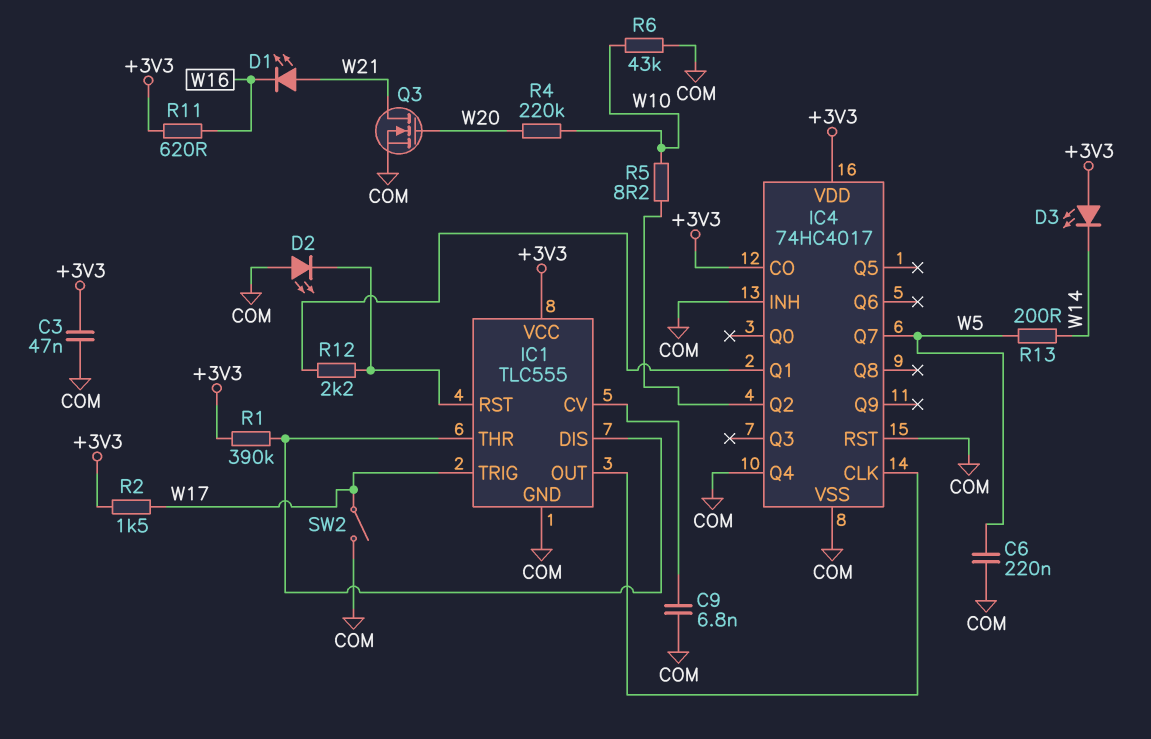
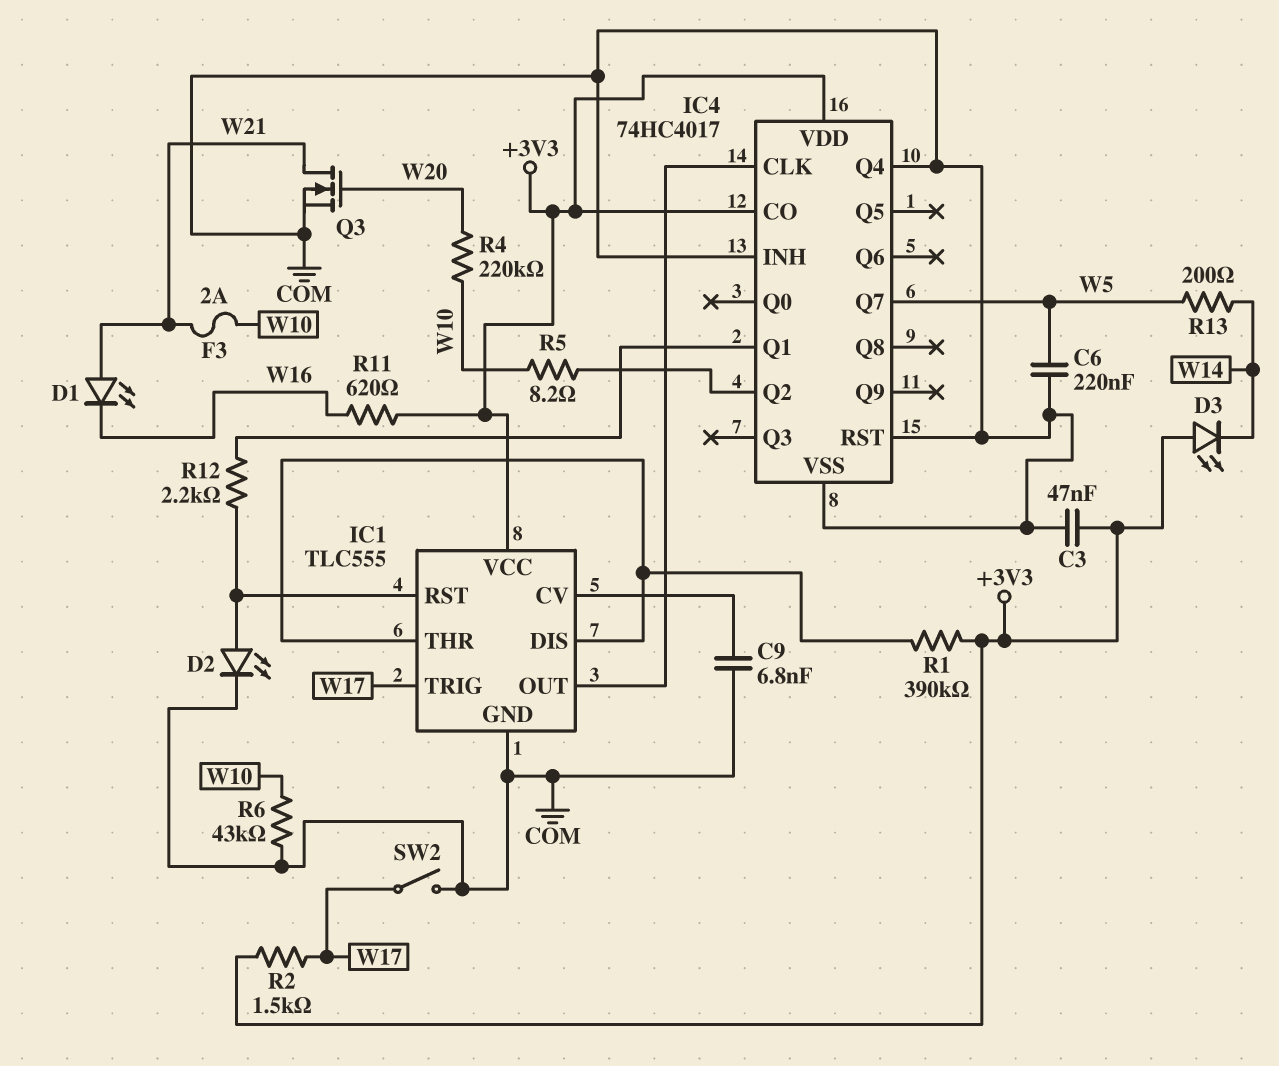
D2: LED (A COM, K IC1/RST) -> LED (A IC1/RST, K COM)
F3: none -> 2A (W10, W21)

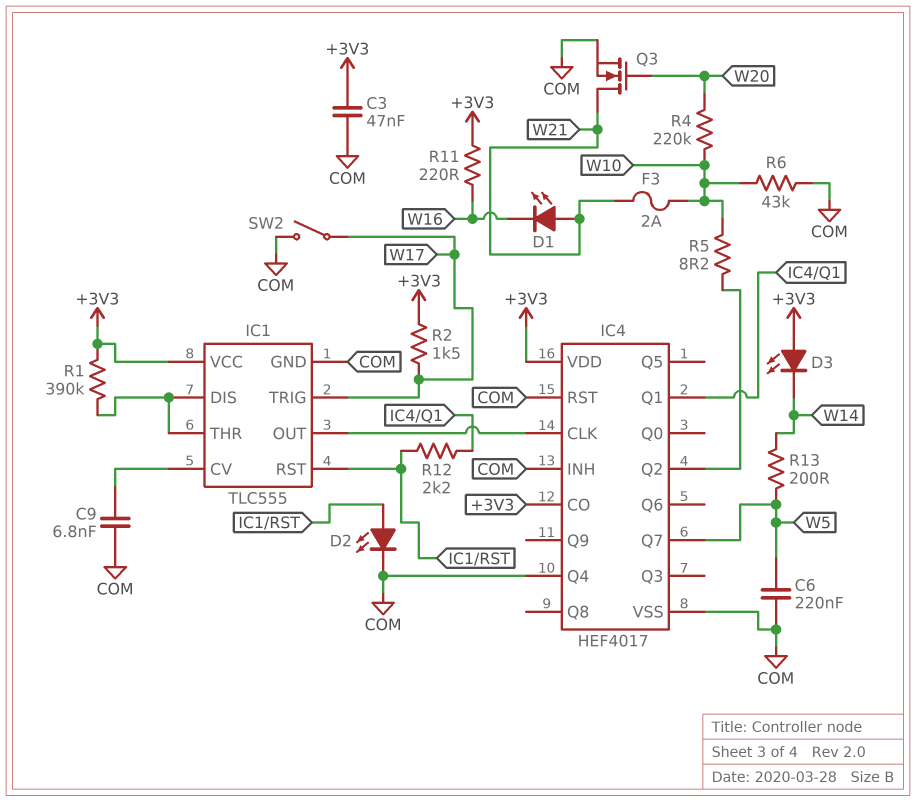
IC4: 74HC4017 -> HEF4017
R11: 620 (+3V3, W16) -> 220 (+3V3, W16)

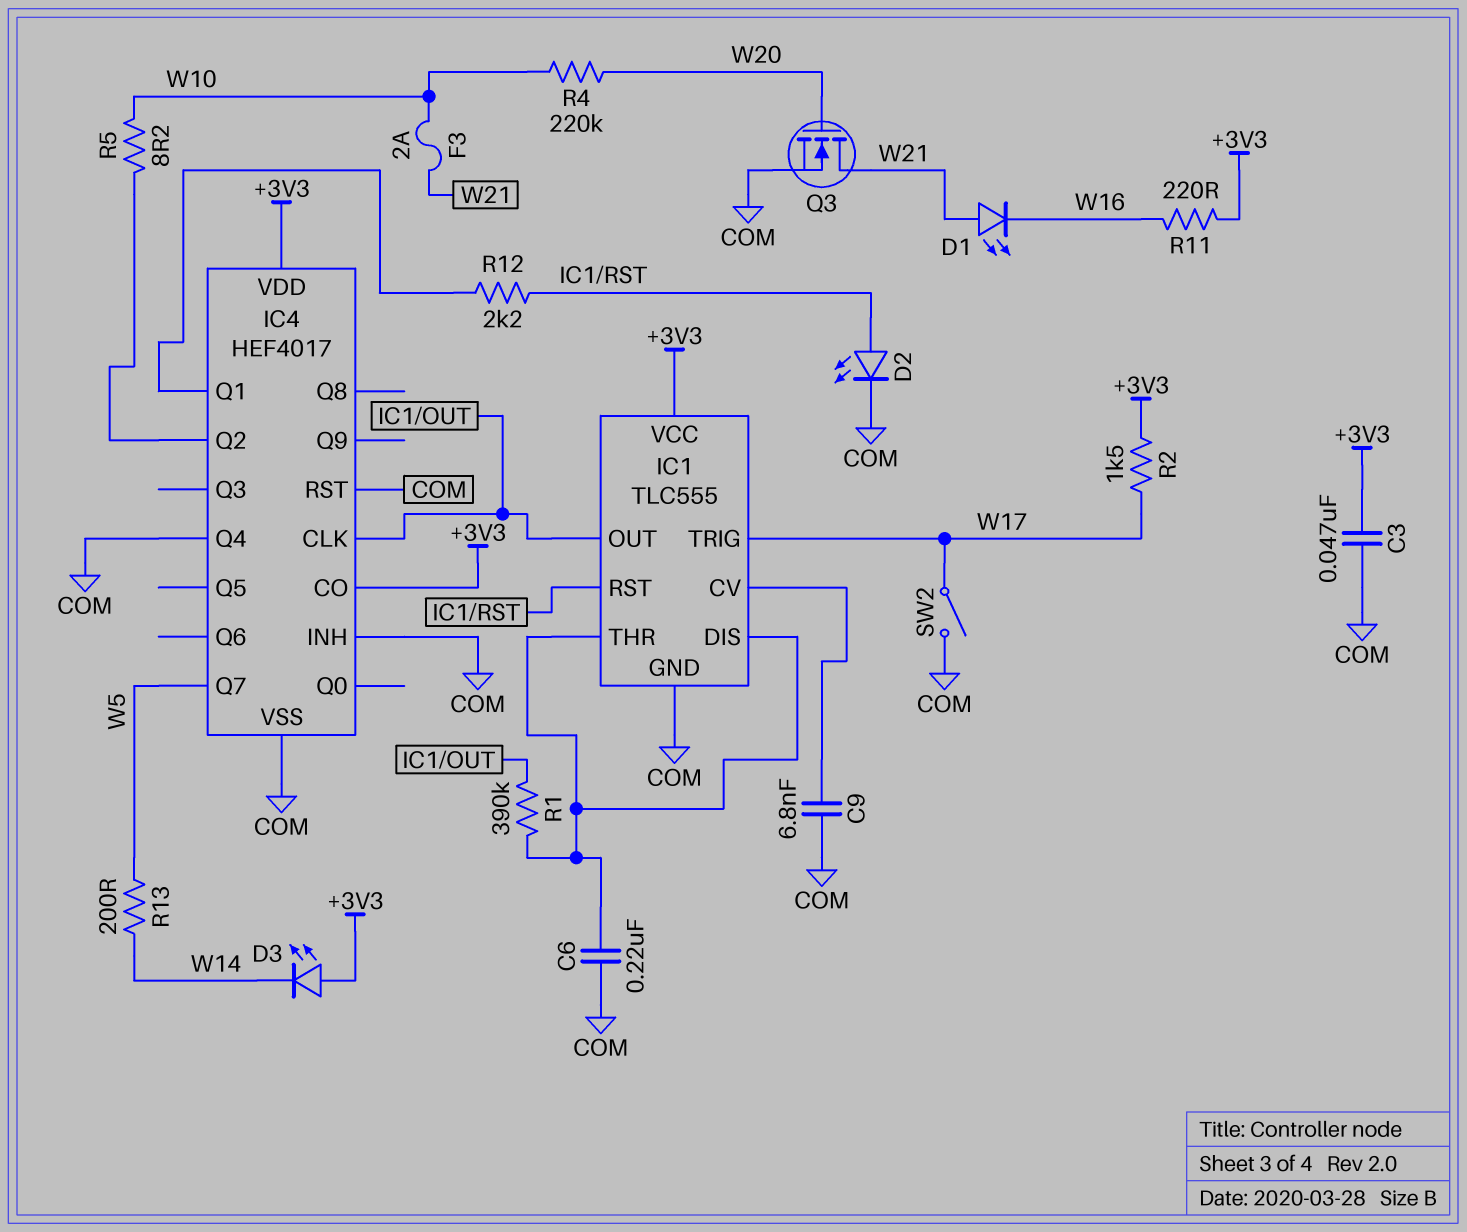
C6: 220nF (COM, W5) -> 220nF (COM, IC1/DIS)
R1: 390k (+3V3, IC1/DIS) -> 390k (IC1/DIS, IC1/OUT)
R6: 43k (COM, W10) -> none

